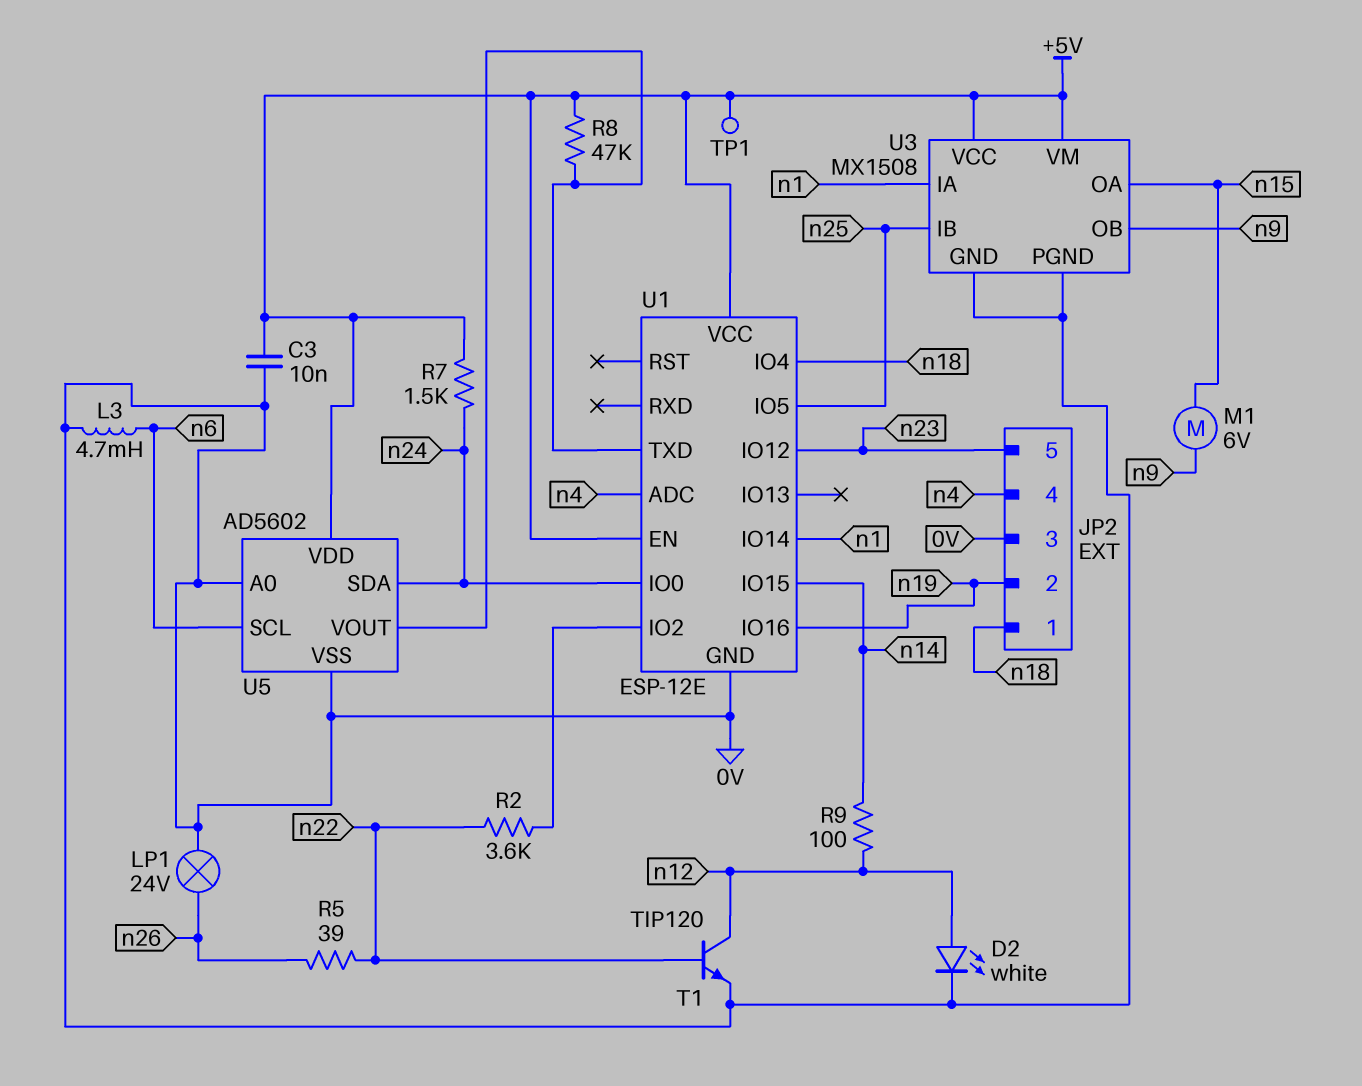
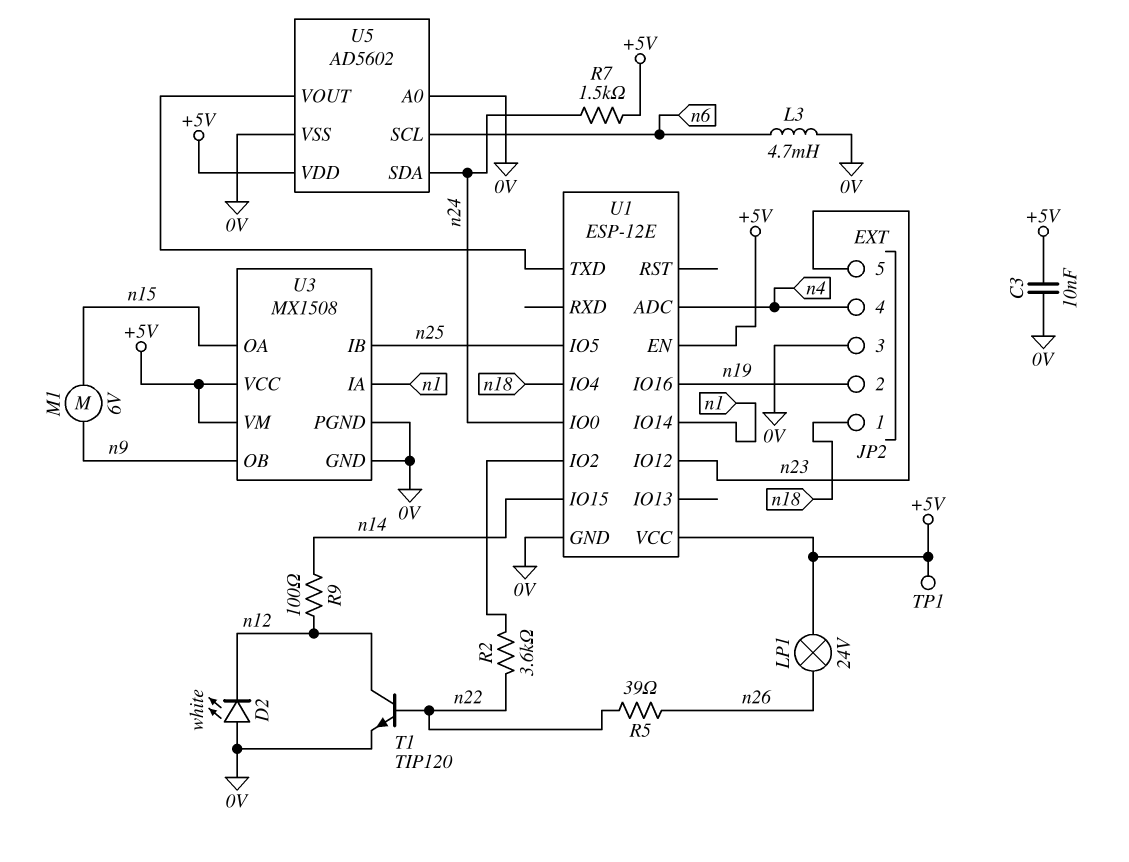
D2: LED white (A n12, K 0V) -> LED white (A 0V, K n12)
LP1: lamp 24V (0V, n26) -> lamp 24V (+5V, n26)
R8: 47k (+5V, U1/TXD) -> none

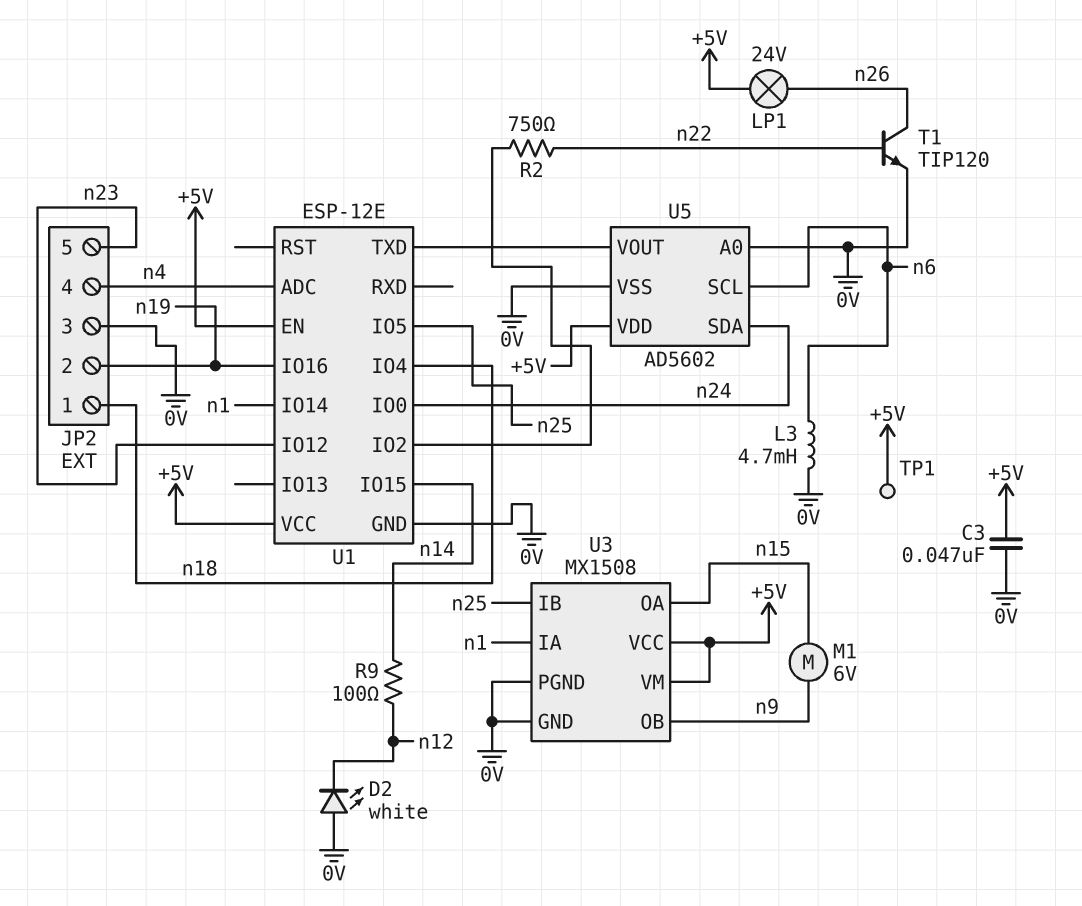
C3: 10nF (+5V, 0V) -> 47nF (+5V, 0V)
R2: 3.6k (U1/IO2, n22) -> 750 (U1/IO2, n22)
R5: 39 (n22, n26) -> none
R7: 1.5k (+5V, n24) -> none
T1: NPN TIP120 (B n22, C n12, E 0V) -> NPN TIP120 (B n22, C n26, E 0V)

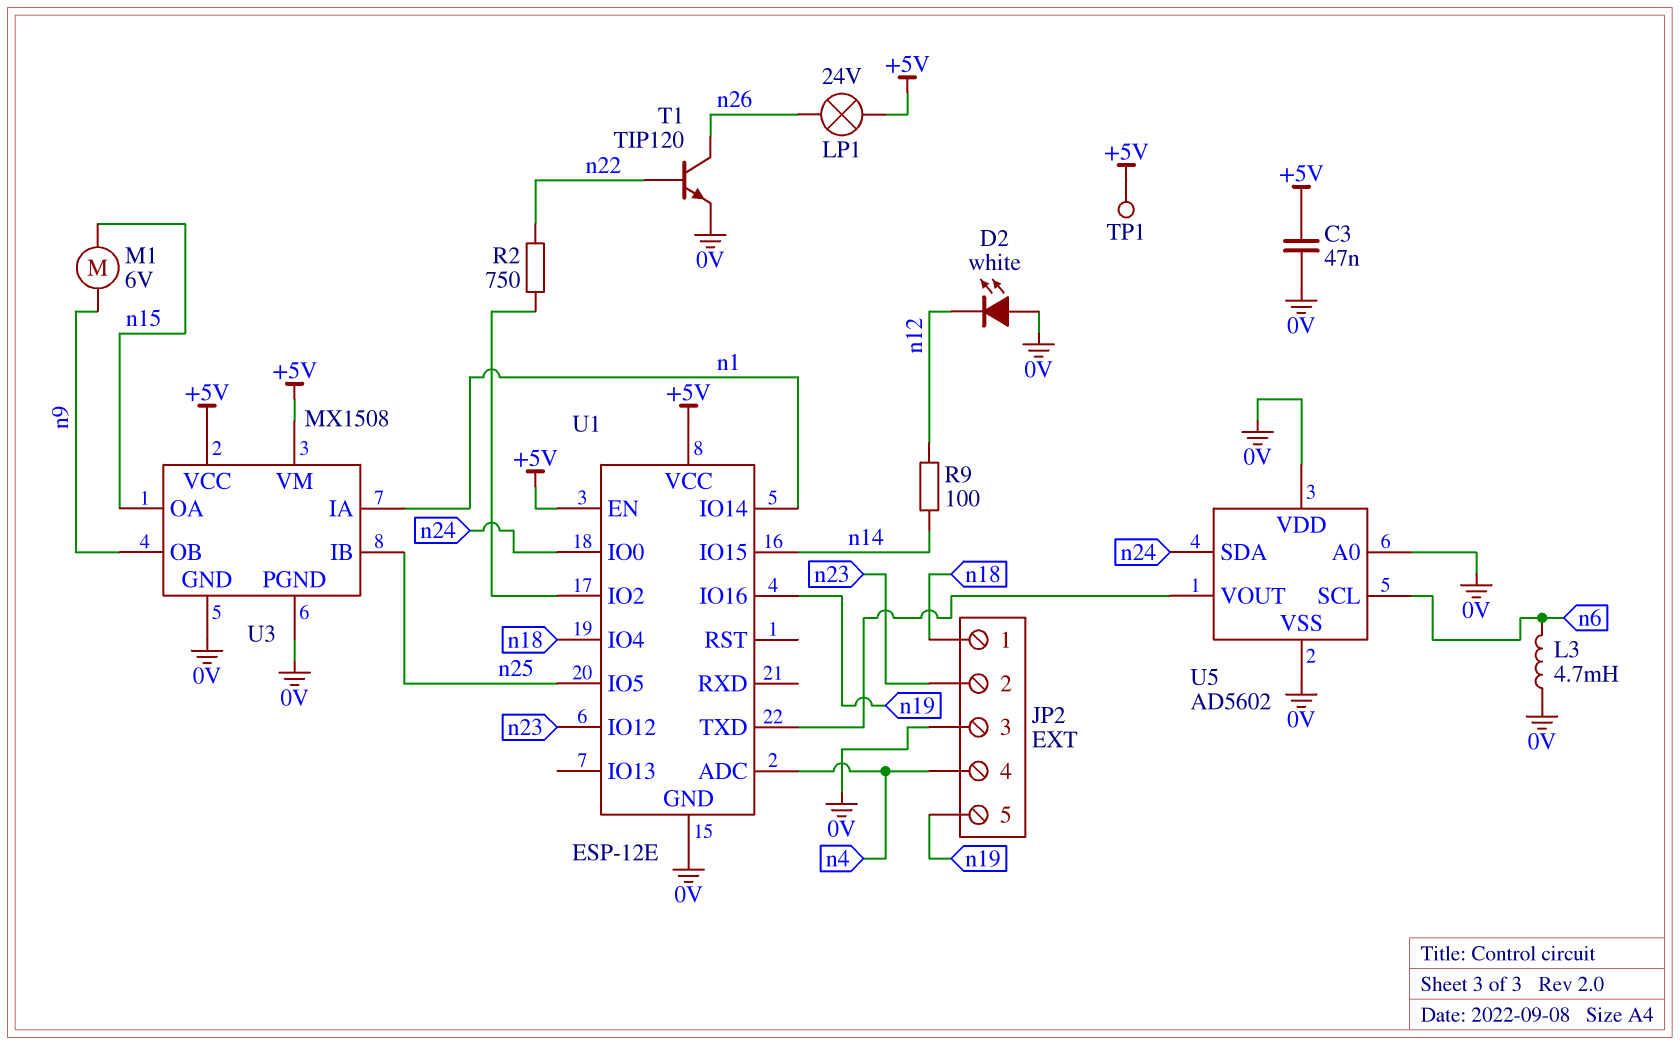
JP2 pin 2: n19 -> n23
JP2 pin 5: n23 -> n19
U5 pin VDD: +5V -> 0V

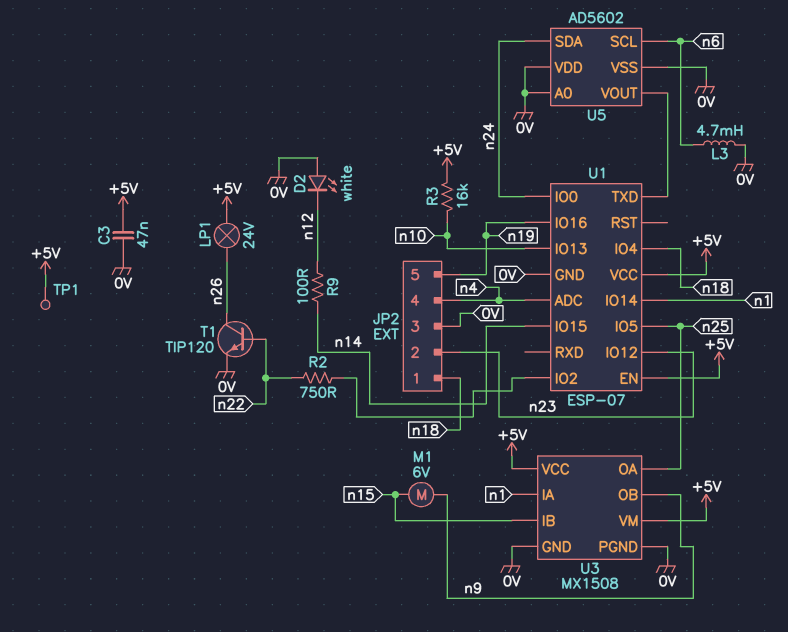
R3: none -> 16k (+5V, n10)
U1: ESP-12E -> ESP-07
U1 pin IO13: none -> n10
U3 pin IB: n25 -> n15
U3 pin OA: n15 -> n25

